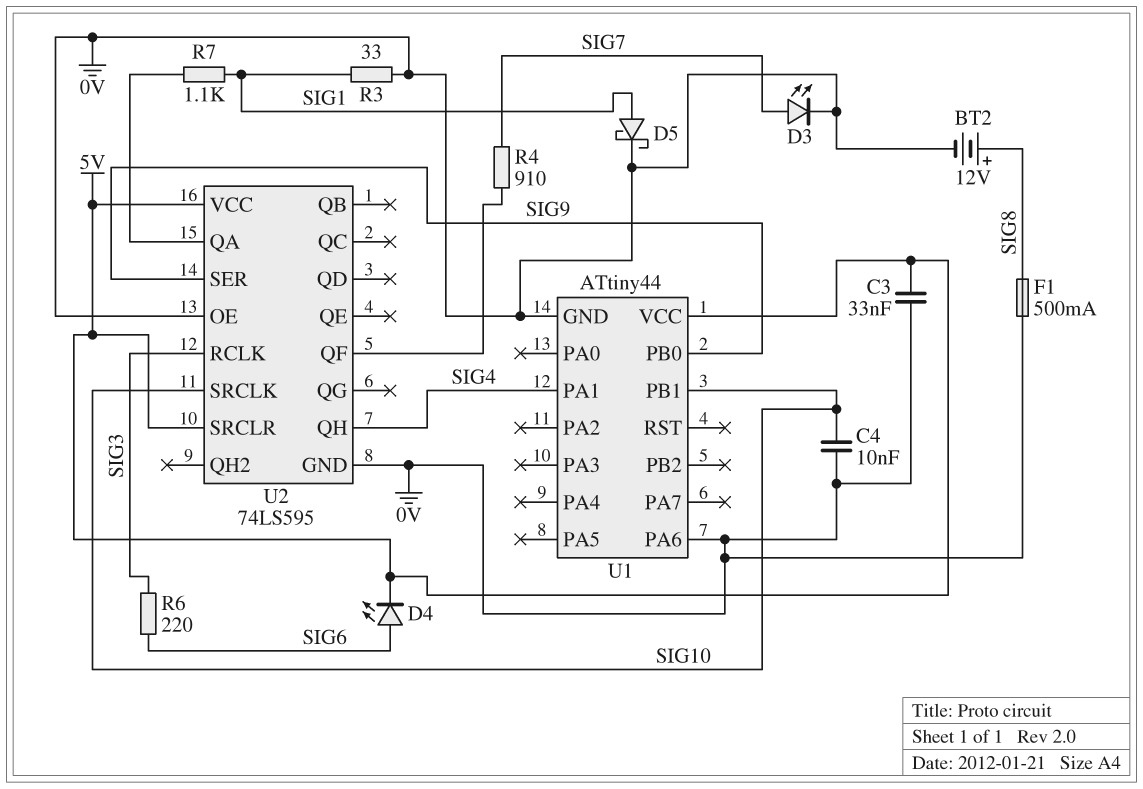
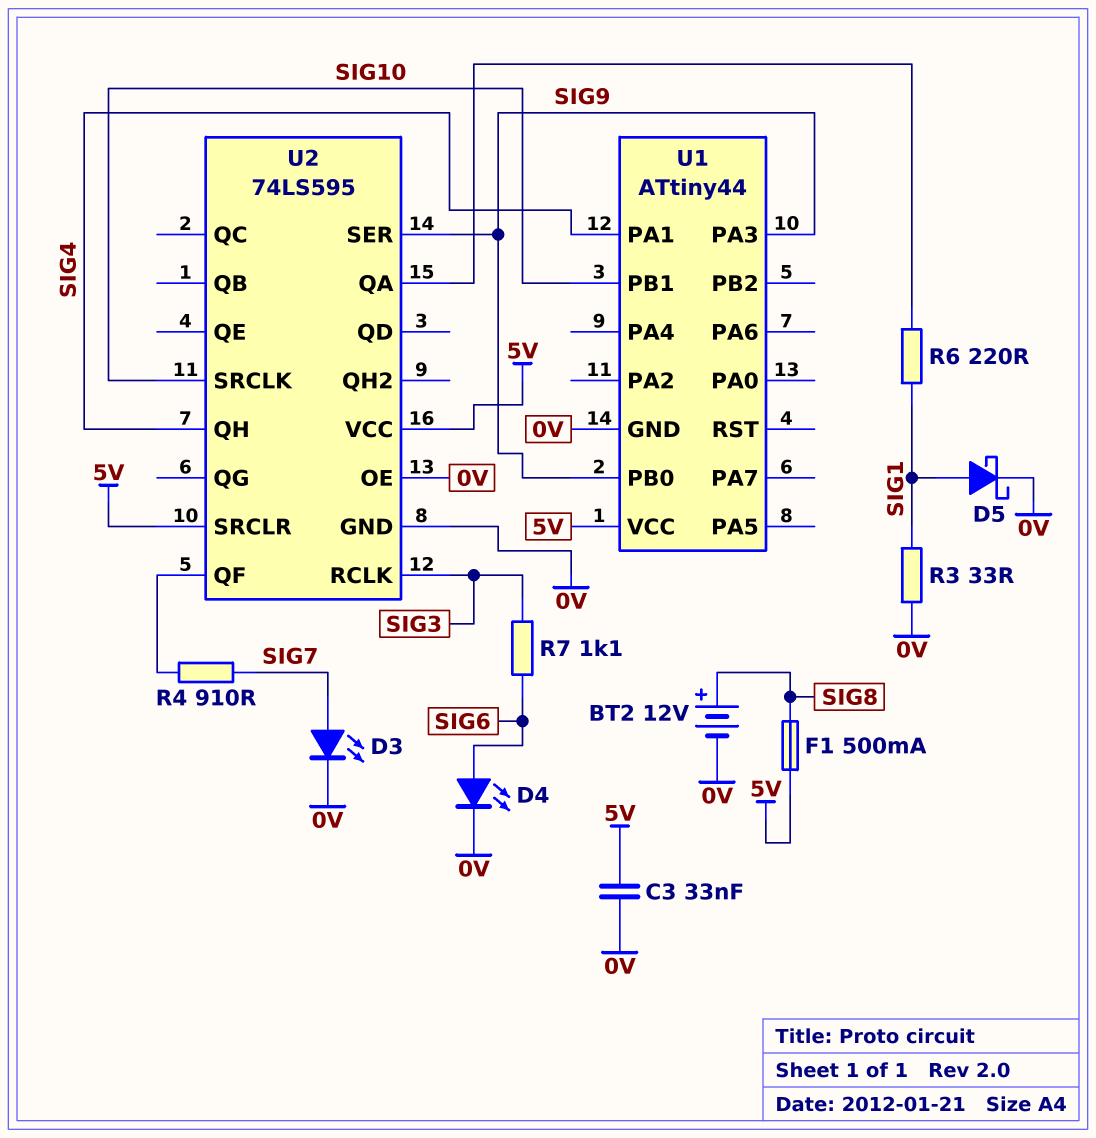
C4: 10nF (0V, SIG10) -> none
D4: LED (A SIG6, K 5V) -> LED (A SIG6, K 0V)
F1: 500mA (0V, SIG8) -> 500mA (5V, SIG8)
R6: 220 (SIG3, SIG6) -> 220 (SIG1, U2/QA)
R7: 1.1k (SIG1, U2/QA) -> 1.1k (SIG3, SIG6)
U1 pin PA3: none -> SIG9
U1 pin PA6: 0V -> none

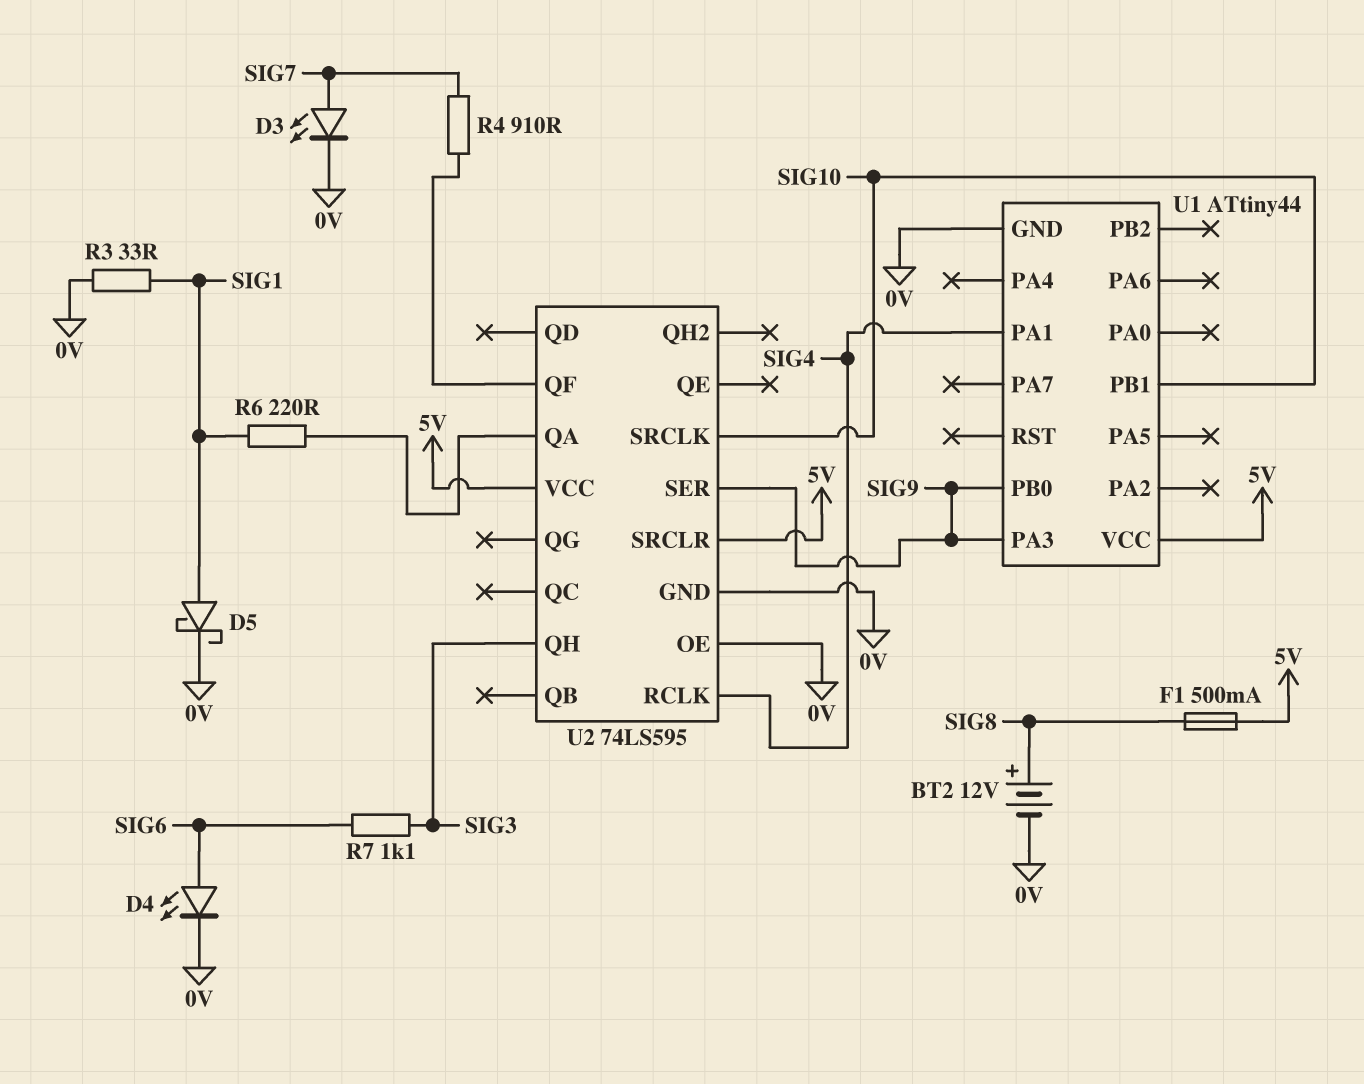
C3: 33nF (0V, 5V) -> none
U2 pin QH: SIG4 -> SIG3
U2 pin RCLK: SIG3 -> SIG4

